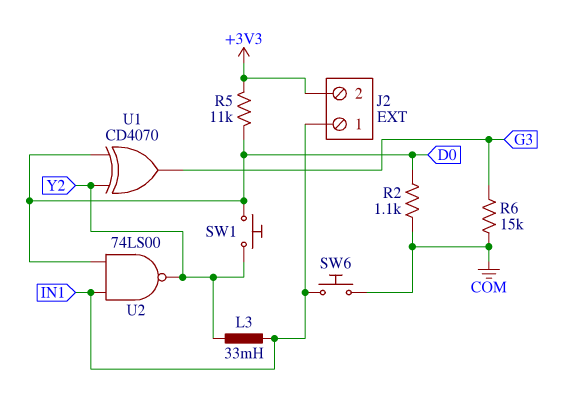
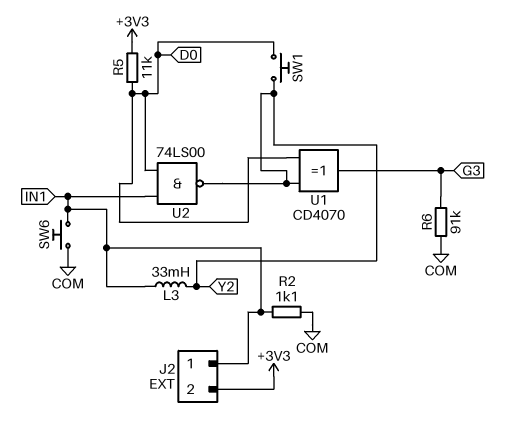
R2: 1.1k (COM, D0) -> 1.1k (COM, IN1)
R6: 15k (COM, G3) -> 91k (COM, G3)

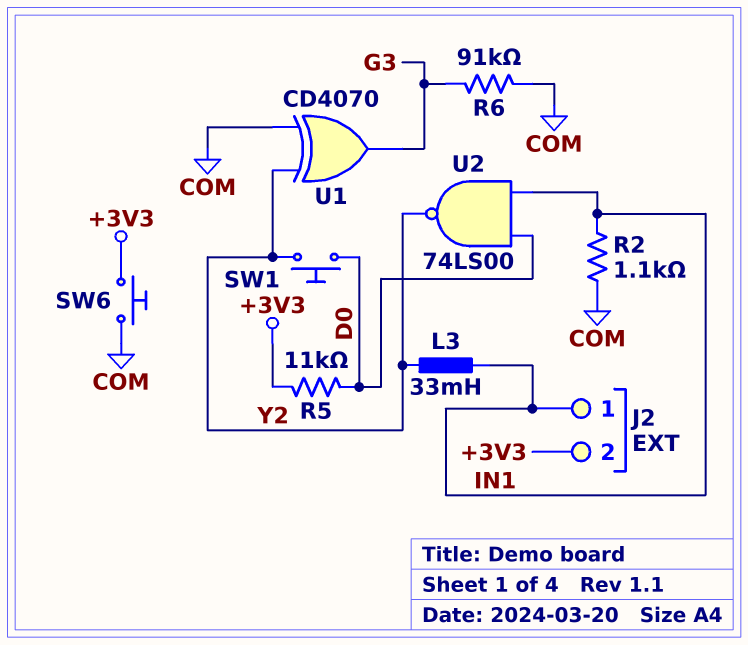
SW6: button (COM, IN1) -> button (+3V3, COM)
U1: XOR CD4070 (in D0, in Y2, out G3) -> XOR CD4070 (in COM, in Y2, out G3)

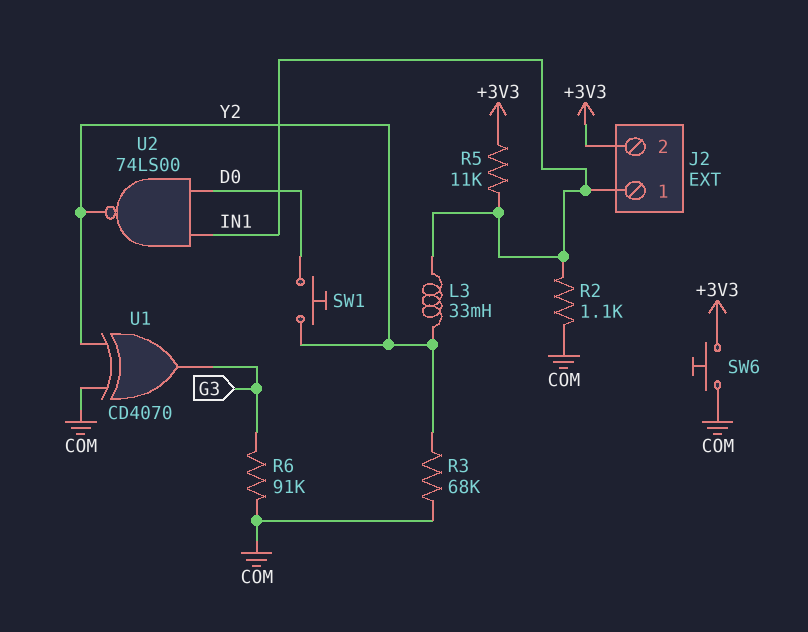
R3: none -> 68k (COM, Y2)
R5: 11k (+3V3, D0) -> 11k (+3V3, IN1)

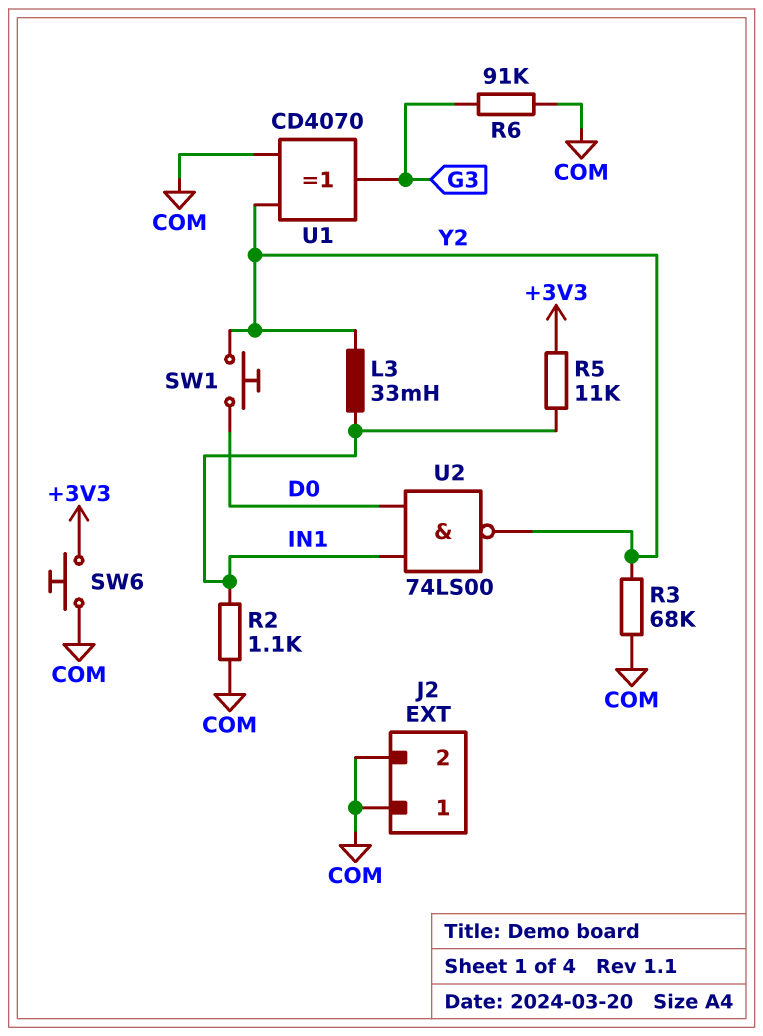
J2 pin 1: IN1 -> COM
J2 pin 2: +3V3 -> COM

